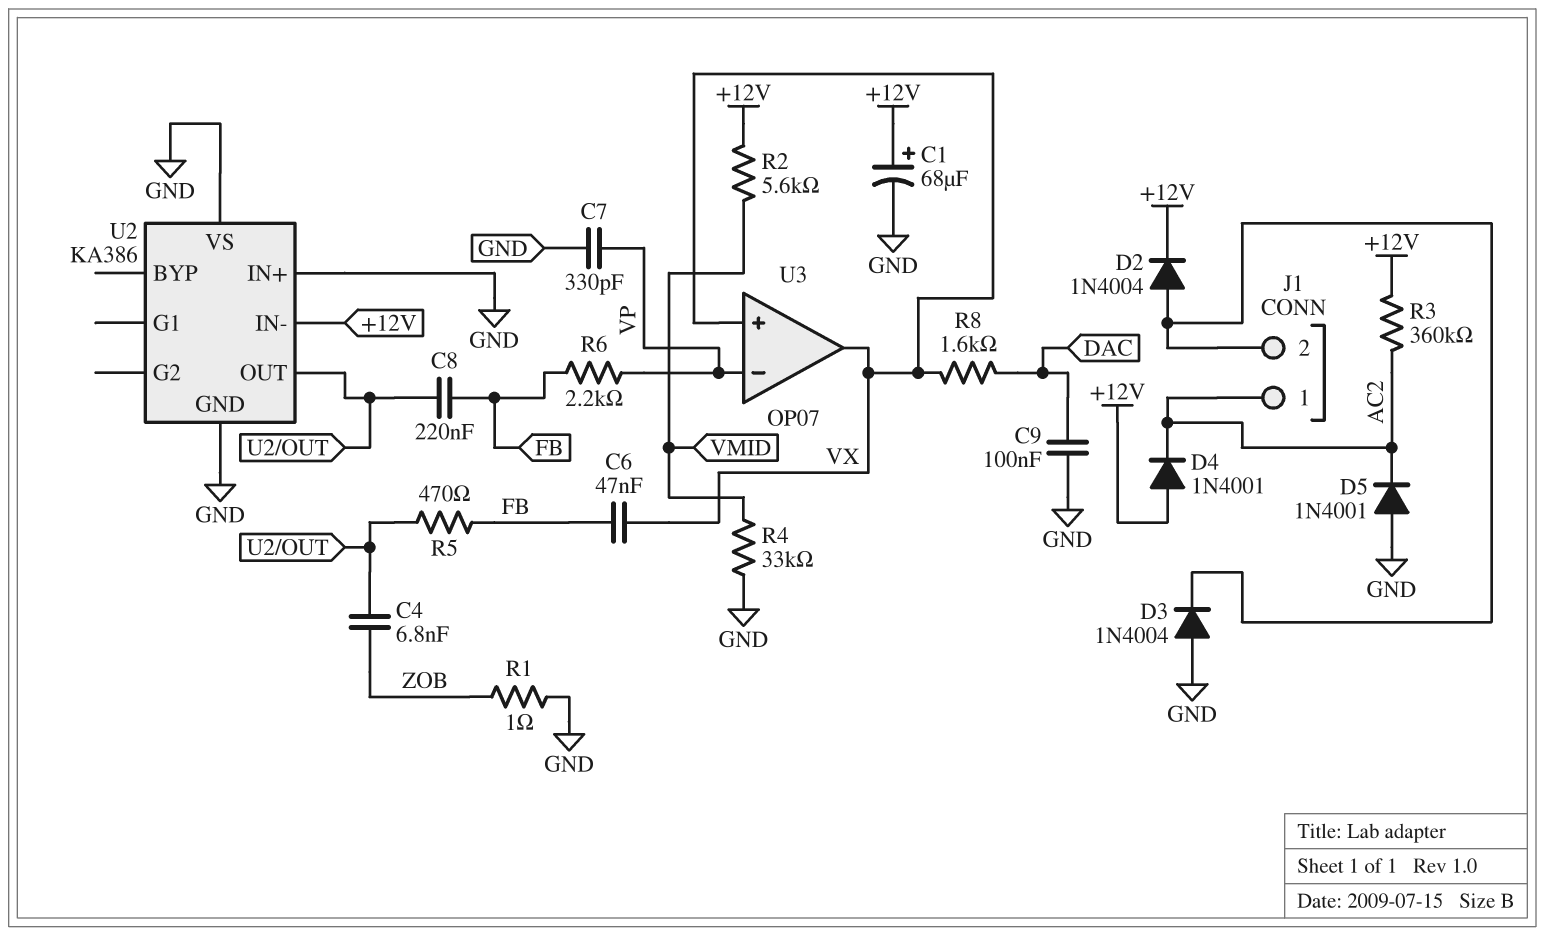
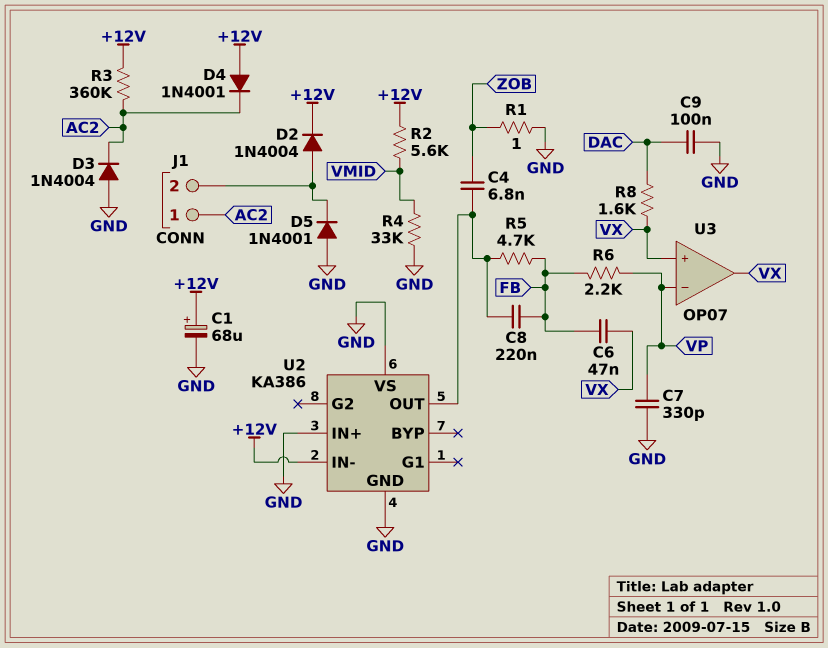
D3: diode 1N4004 (A GND, K J1/2) -> diode 1N4004 (A GND, K AC2)
D5: diode 1N4001 (A GND, K AC2) -> diode 1N4001 (A GND, K J1/2)
R5: 470 (FB, U2/OUT) -> 4.7k (FB, U2/OUT)

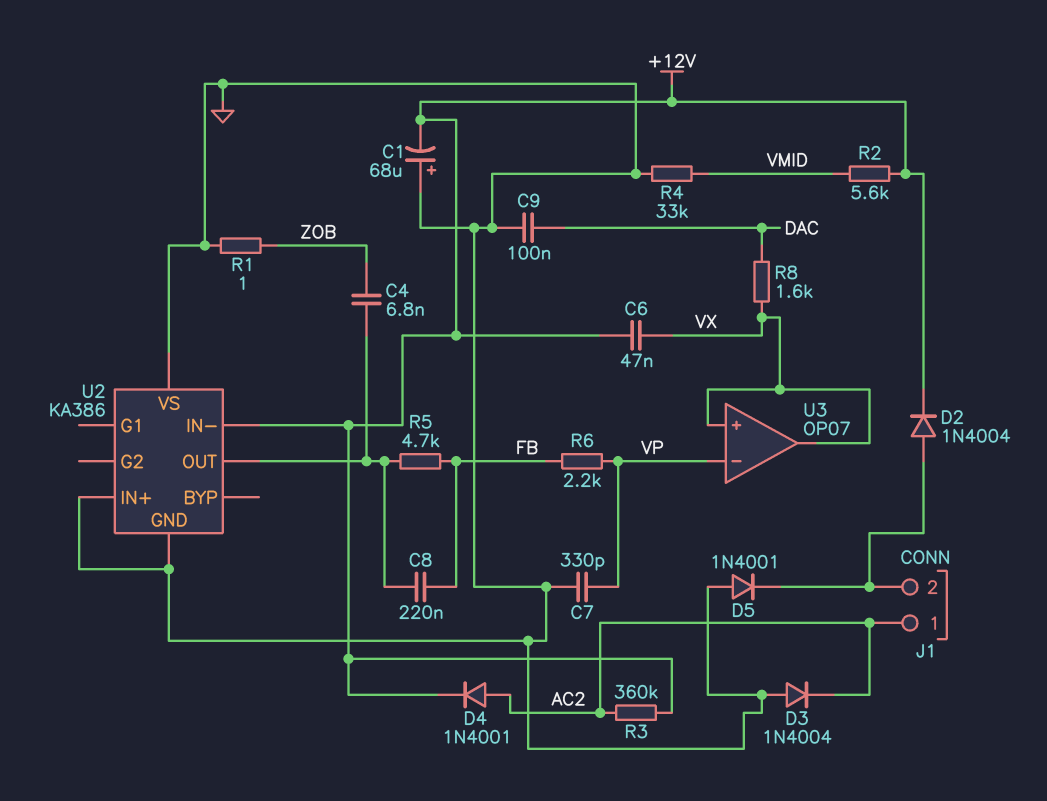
C1: 68uF (plus +12V, minus GND) -> 68uF (plus GND, minus +12V)
C6: 47nF (FB, VX) -> 47nF (+12V, VX)
D4: diode 1N4001 (A +12V, K AC2) -> diode 1N4001 (A AC2, K +12V)

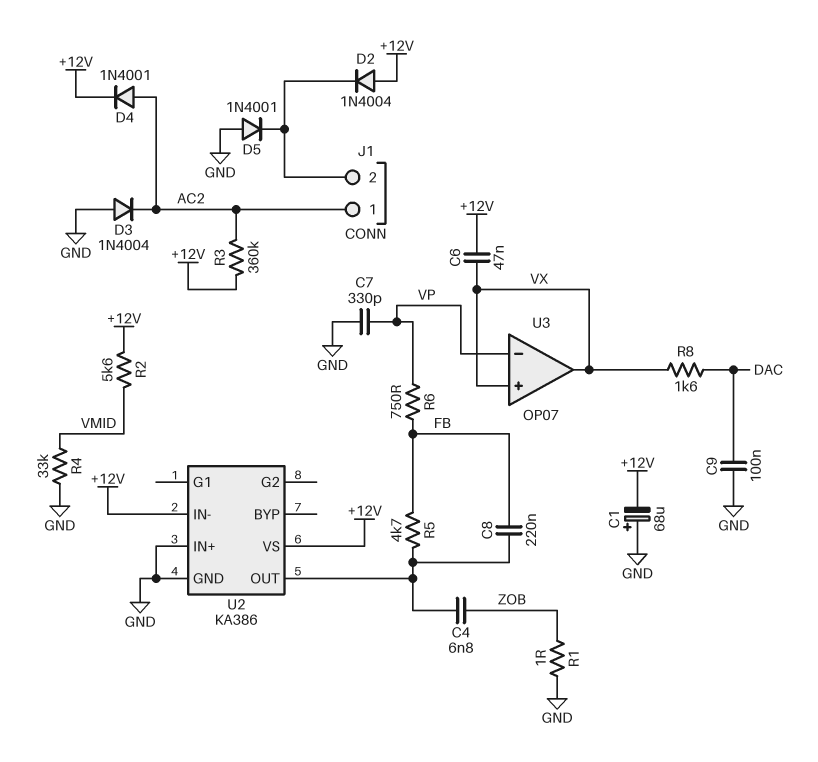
D2: diode 1N4004 (A J1/2, K +12V) -> diode 1N4004 (A +12V, K J1/2)
R6: 2.2k (FB, VP) -> 750 (FB, VP)
U2 pin VS: GND -> +12V

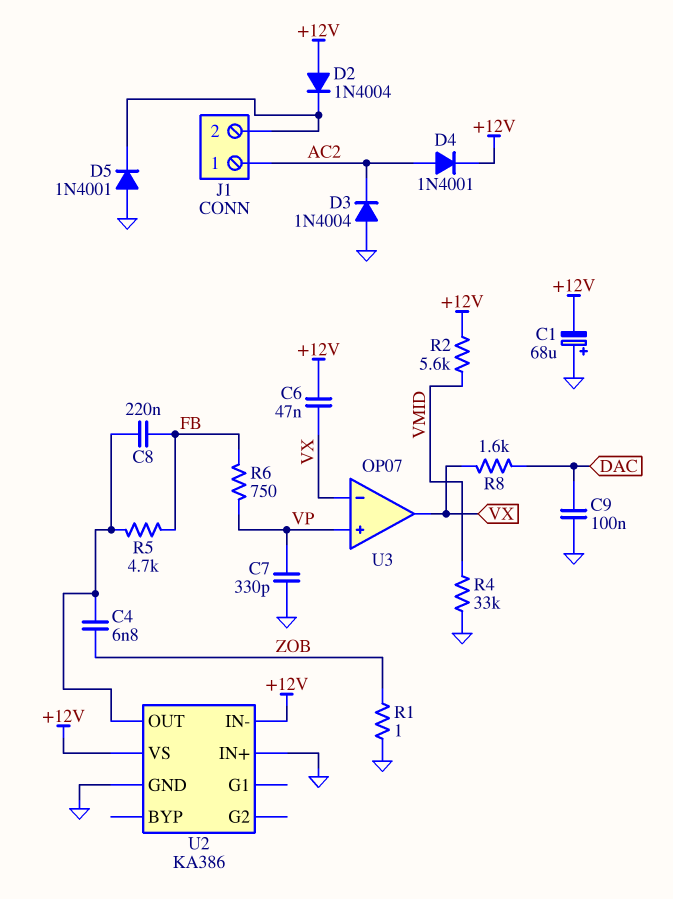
R3: 360k (+12V, AC2) -> none
U3 pin in+: VX -> VP
U3 pin in-: VP -> VX

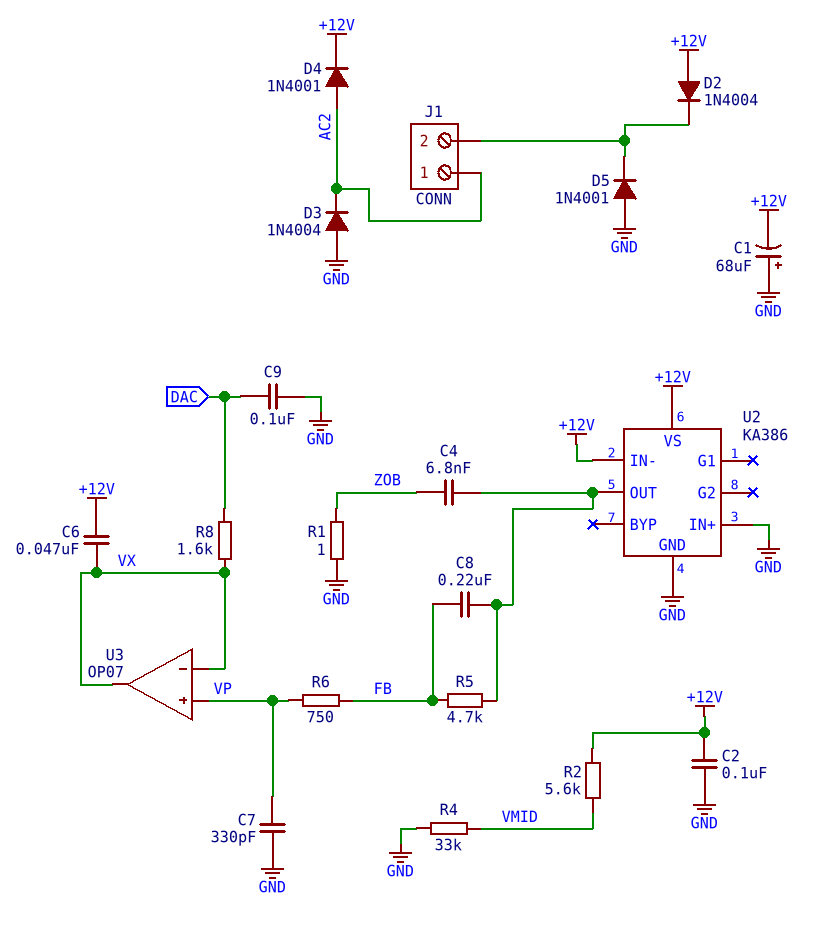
C2: none -> 100nF (+12V, GND)

